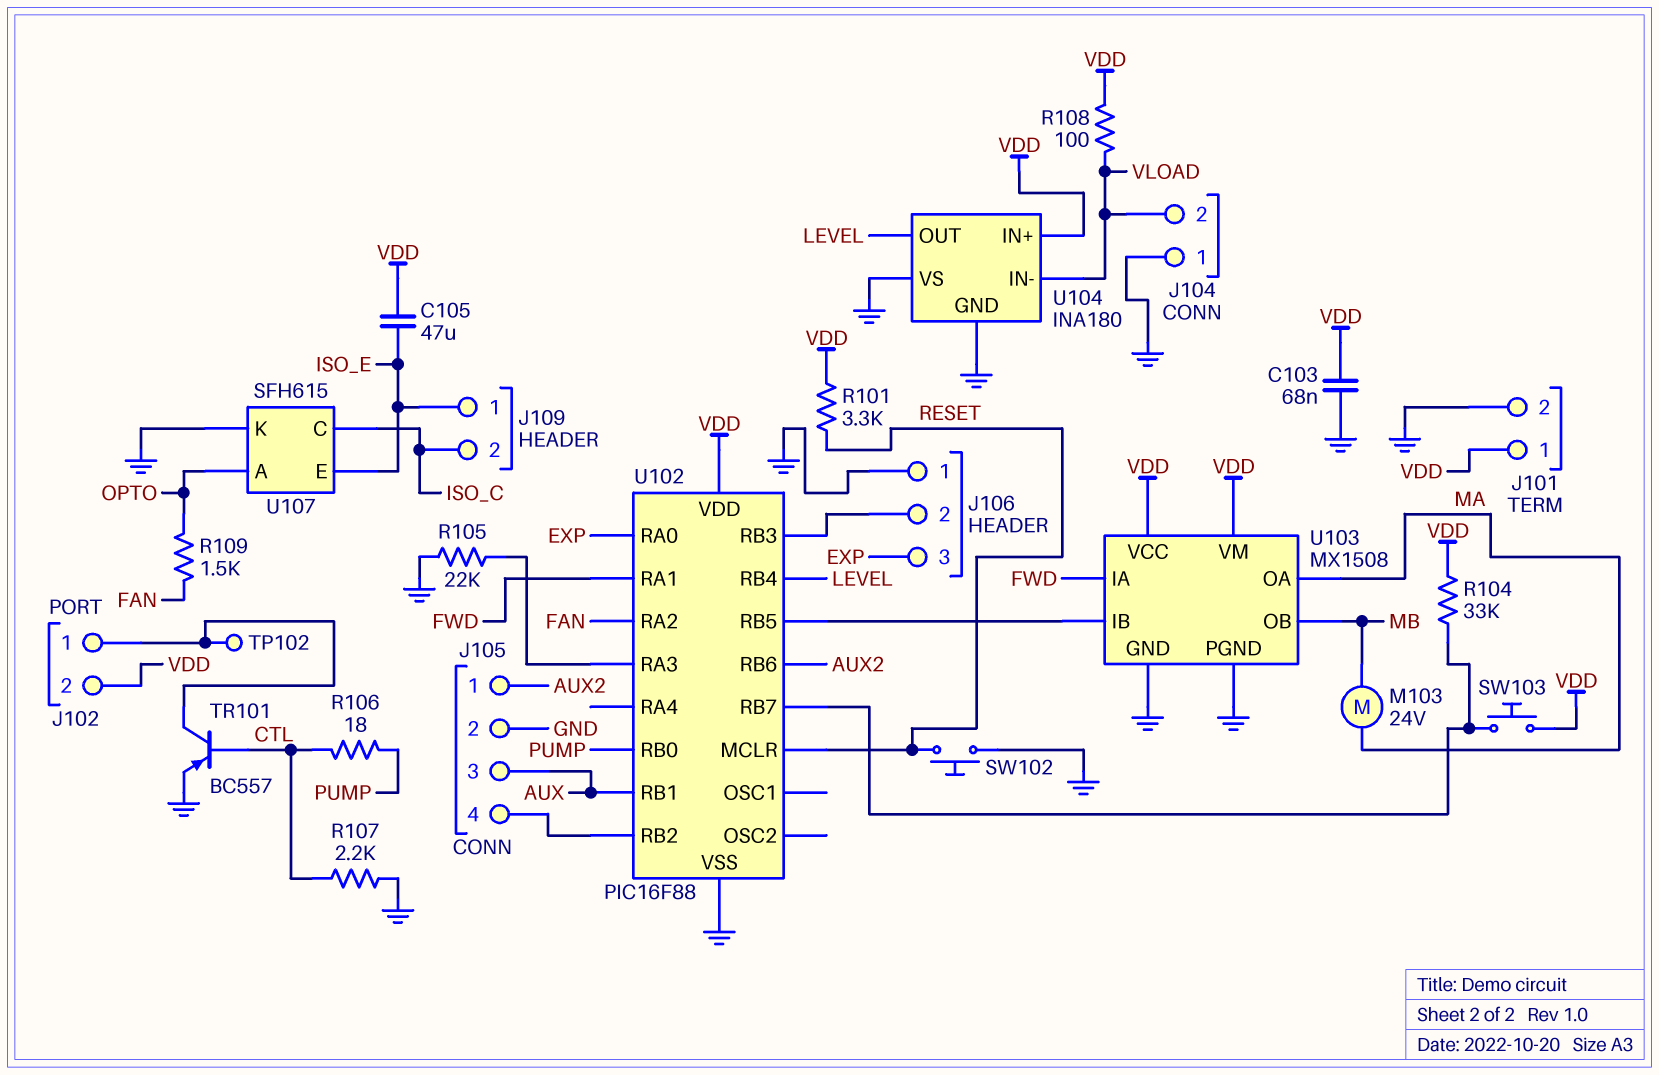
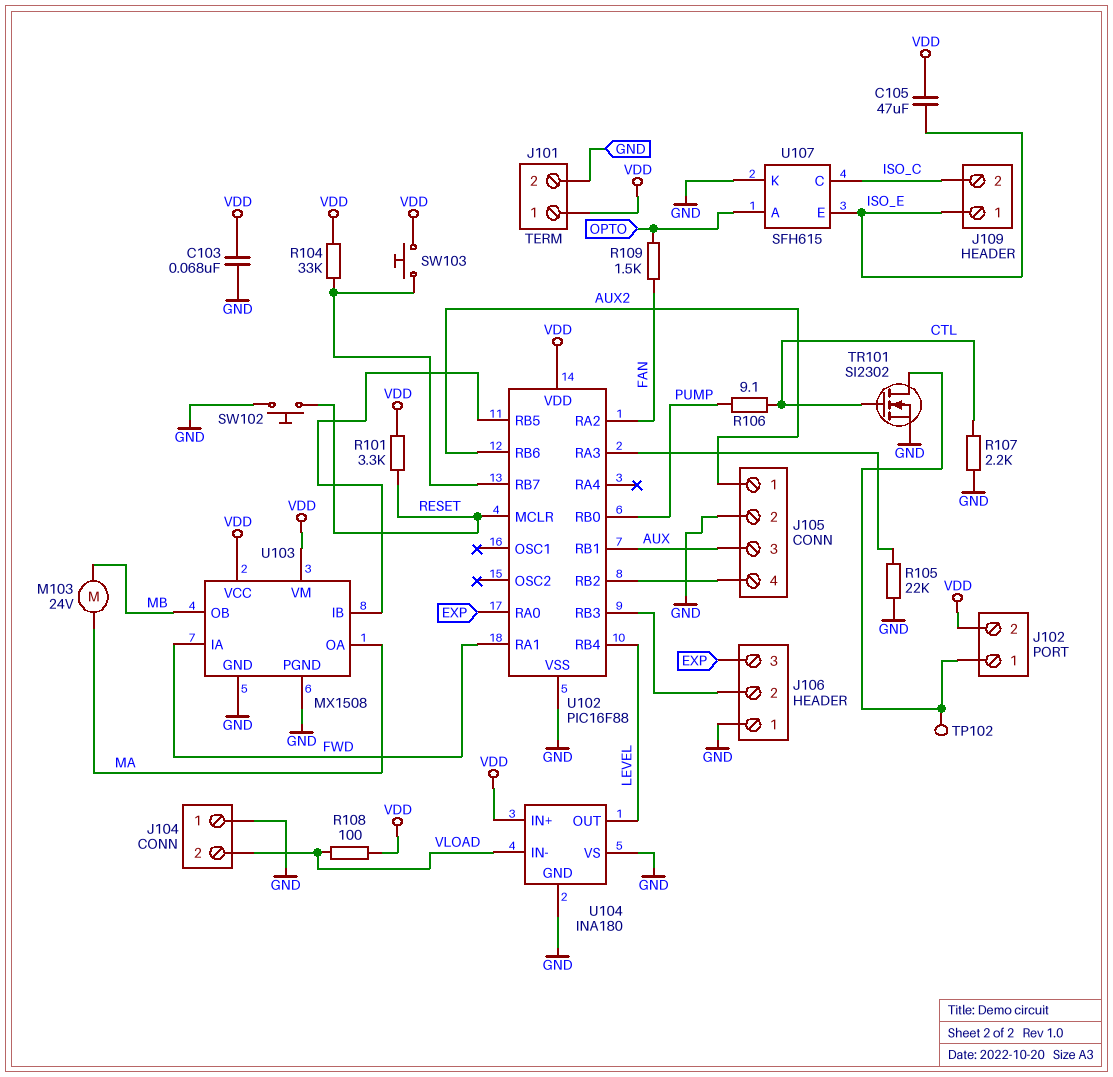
R106: 18 (CTL, PUMP) -> 9.1 (CTL, PUMP)
TR101: PNP BC557 (B CTL, C J102/1, E GND) -> NMOS SI2302 (G CTL, D J102/1, S GND)

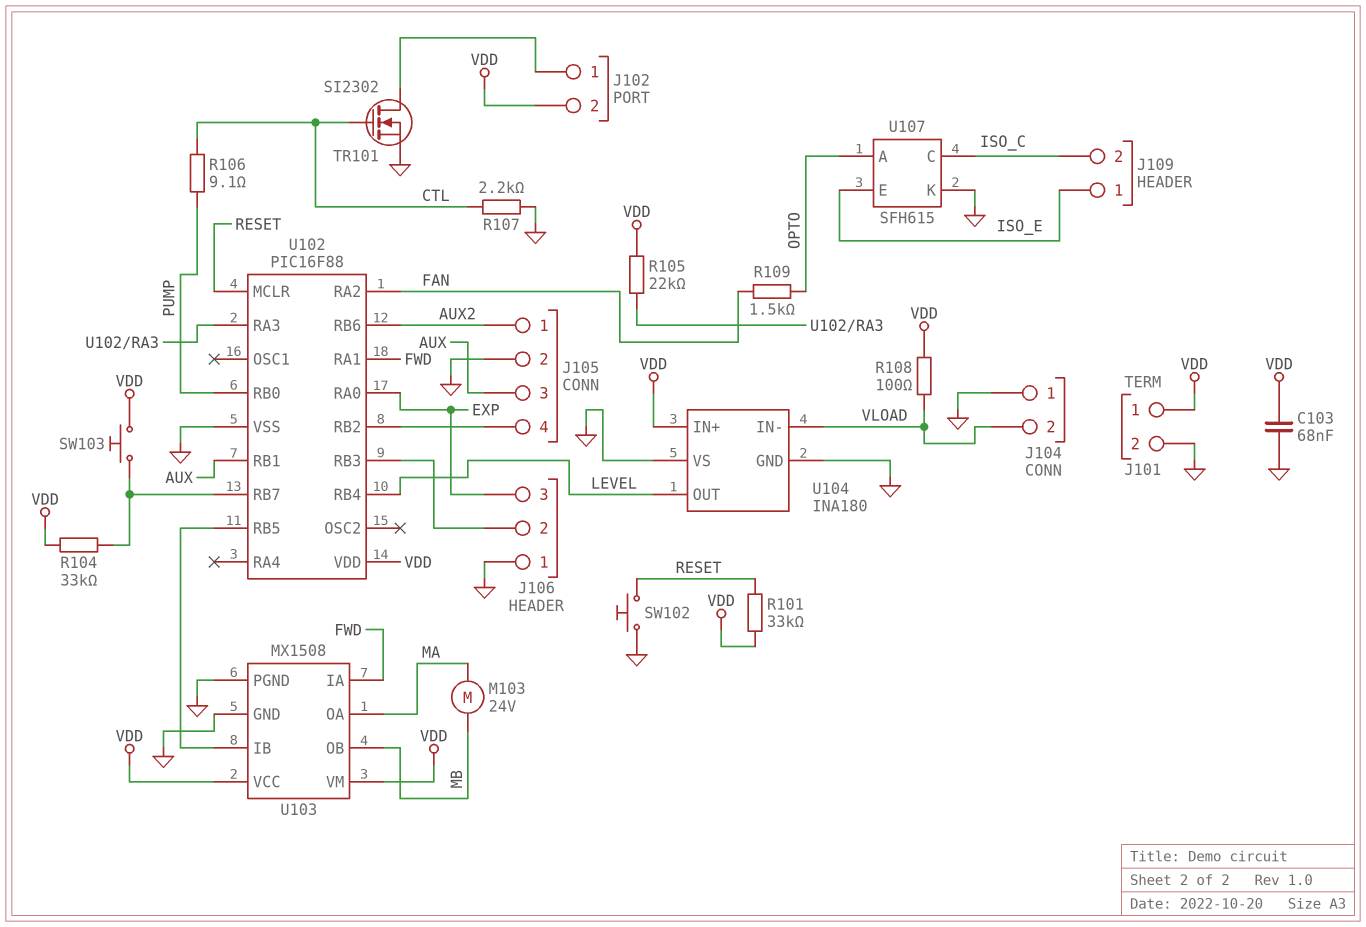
C105: 47uF (ISO_E, VDD) -> none
R101: 3.3k (RESET, VDD) -> 33k (RESET, VDD)
R105: 22k (GND, U102/RA3) -> 22k (U102/RA3, VDD)
TP102: test point (J102/1) -> none

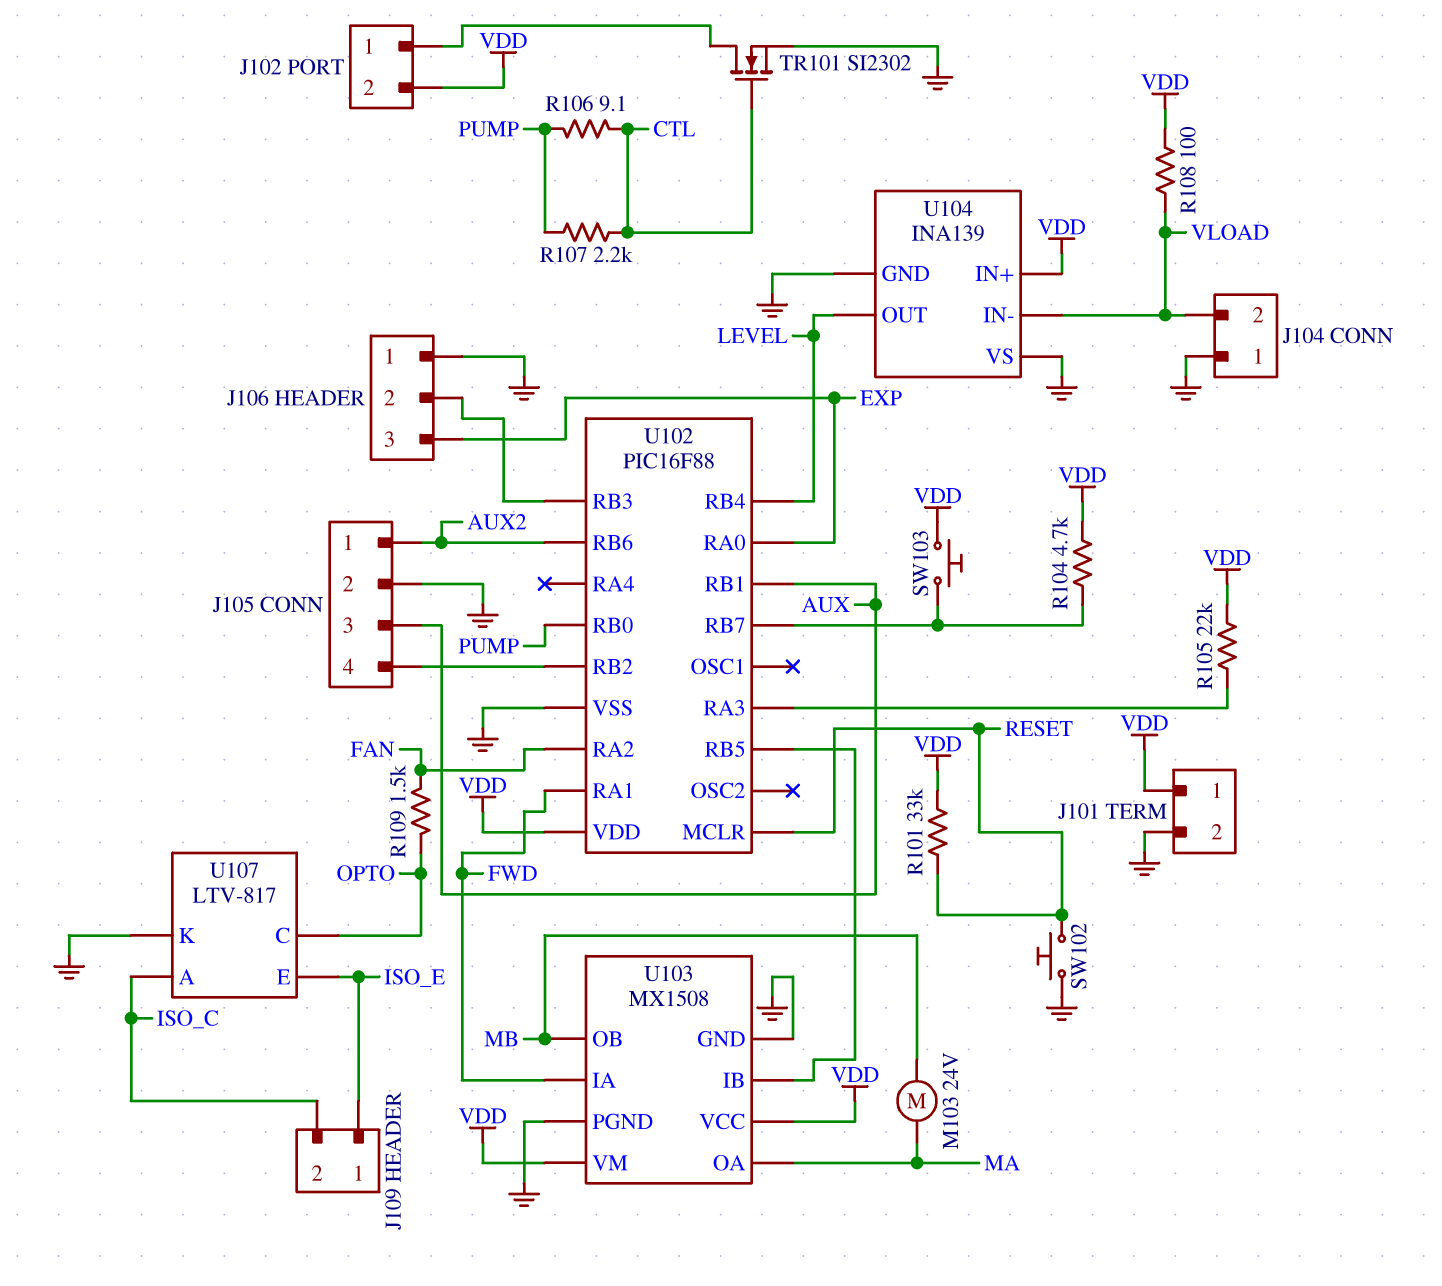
C103: 68nF (GND, VDD) -> none
R104: 33k (U102/RB7, VDD) -> 4.7k (U102/RB7, VDD)
R107: 2.2k (CTL, GND) -> 2.2k (CTL, PUMP)
U104: INA180 -> INA139
U107: SFH615 -> LTV-817
U107 pin A: OPTO -> ISO_C
U107 pin C: ISO_C -> OPTO

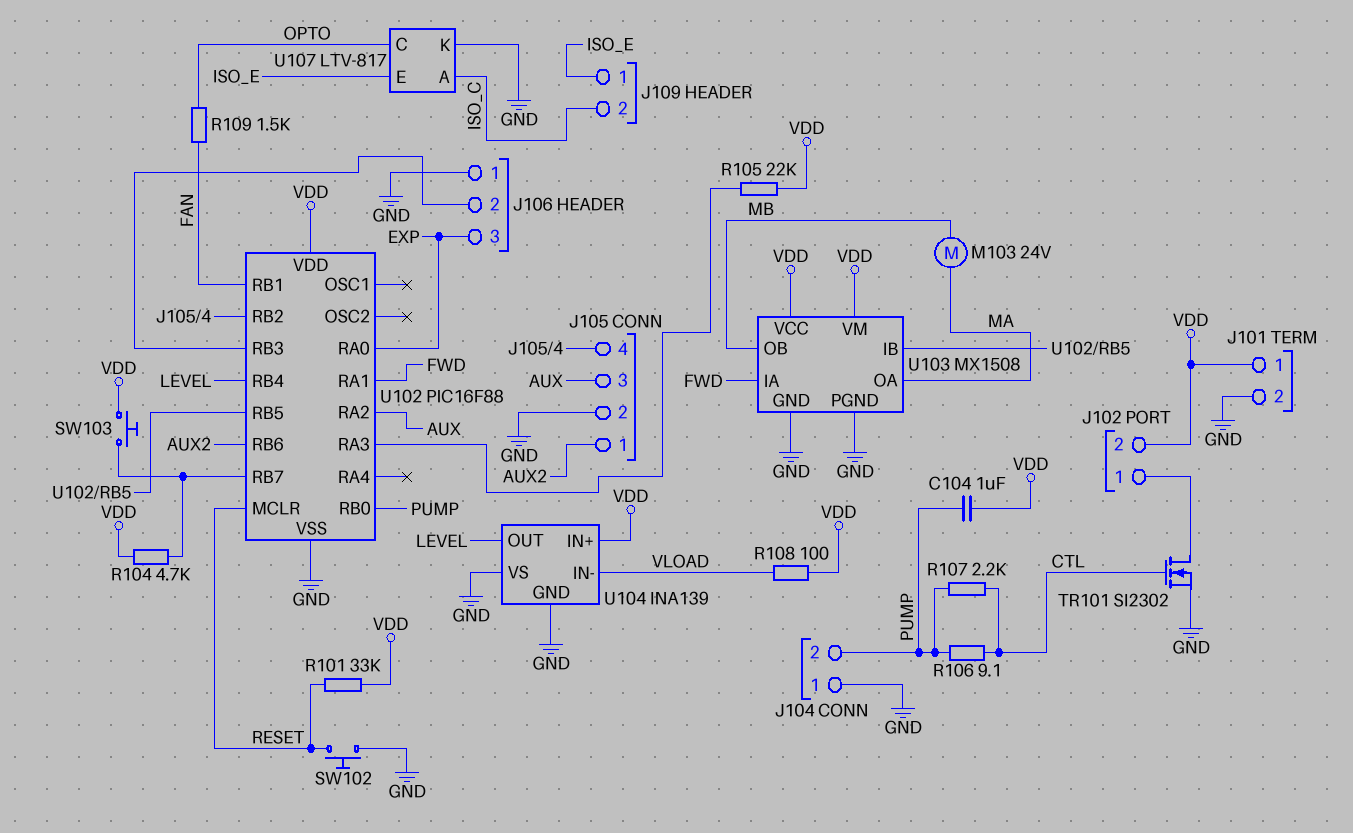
C104: none -> 1uF (PUMP, VDD)
J104 pin 2: VLOAD -> PUMP
U102 pin RA2: FAN -> AUX
U102 pin RB1: AUX -> FAN

